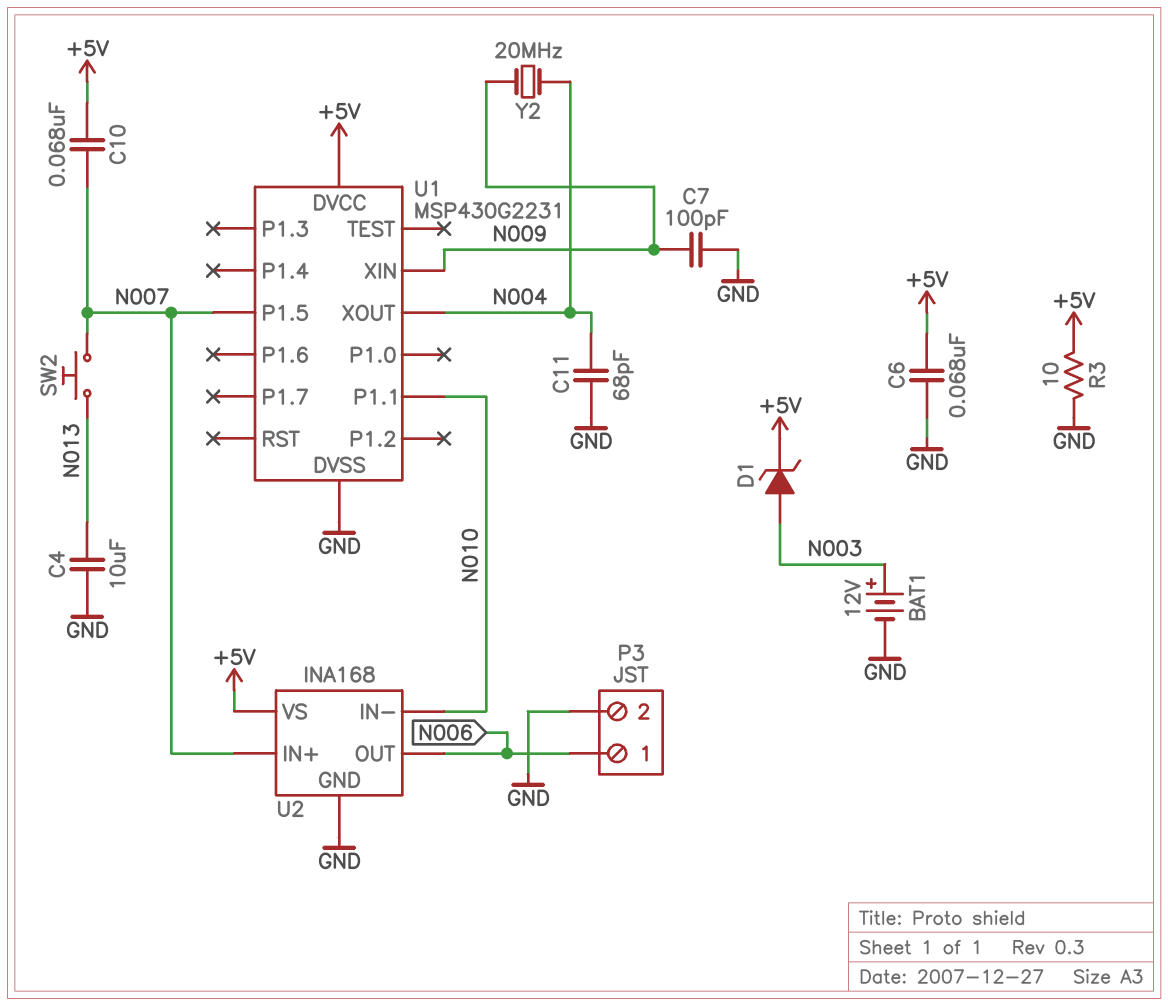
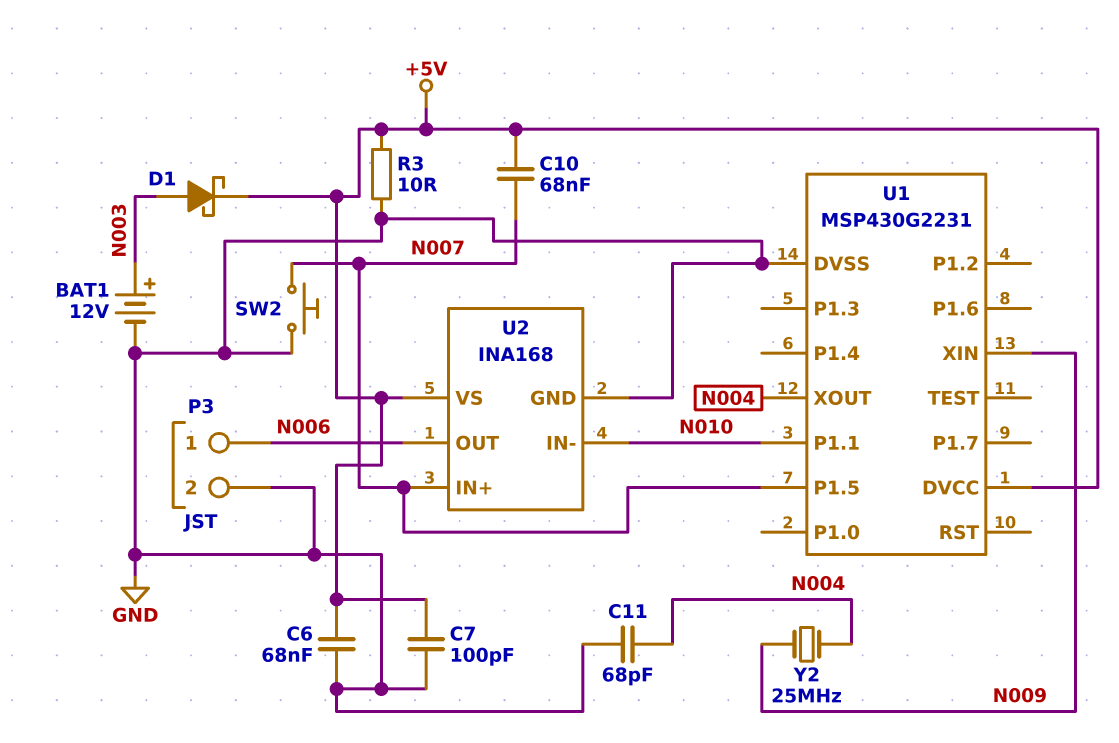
C4: 10uF (GND, N013) -> none
C7: 100pF (GND, N009) -> 100pF (+5V, GND)
D1: zener (A N003, K +5V) -> schottky (A N003, K +5V)
SW2: button (N007, N013) -> button (GND, N007)
Y2: 20MHz (N004, N009) -> 25MHz (N004, N009)

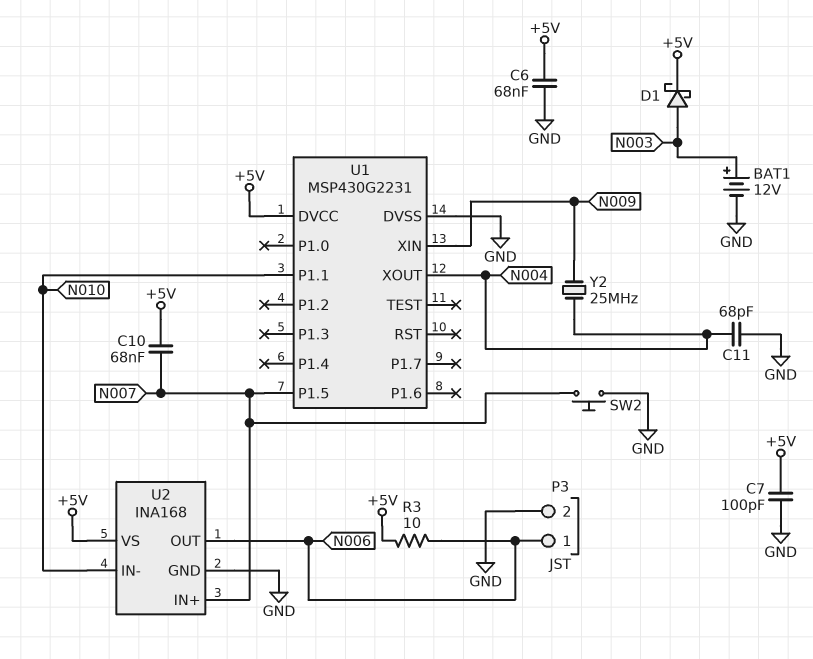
R3: 10 (+5V, GND) -> 10 (+5V, N006)

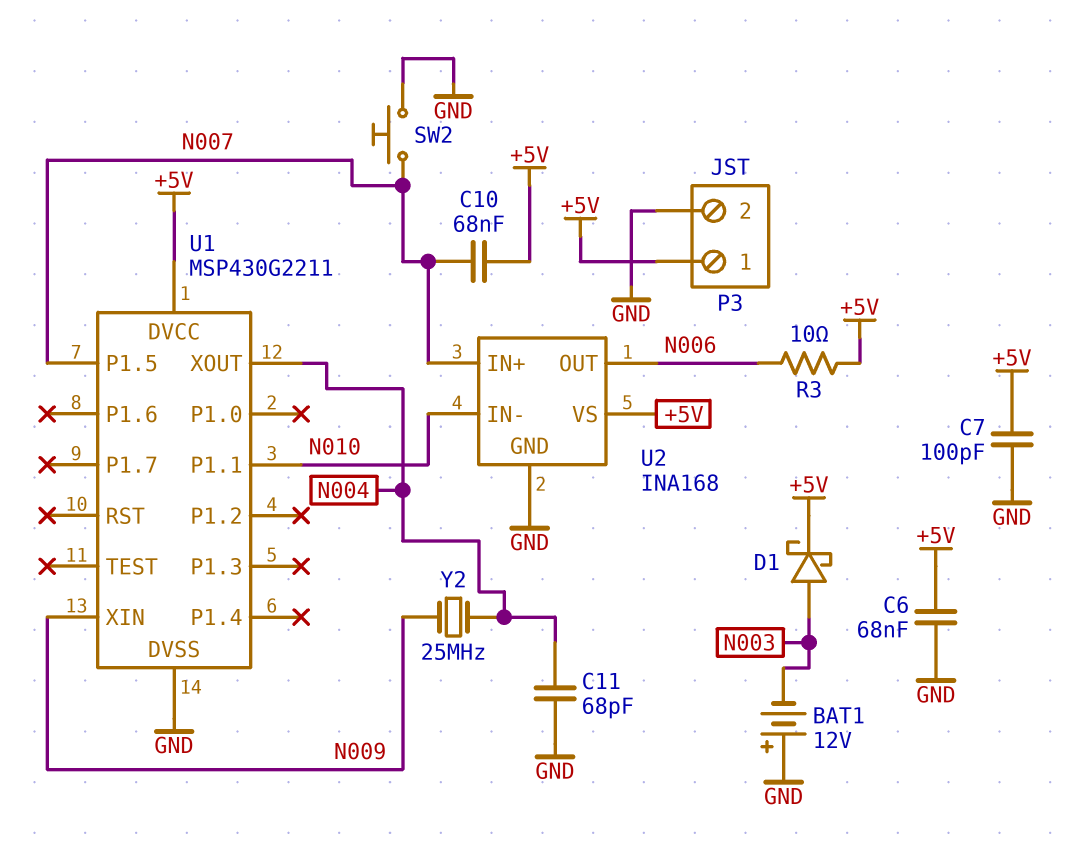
BAT1: 12V (plus N003, minus GND) -> 12V (plus GND, minus N003)
P3 pin 1: N006 -> +5V
U1: MSP430G2231 -> MSP430G2211

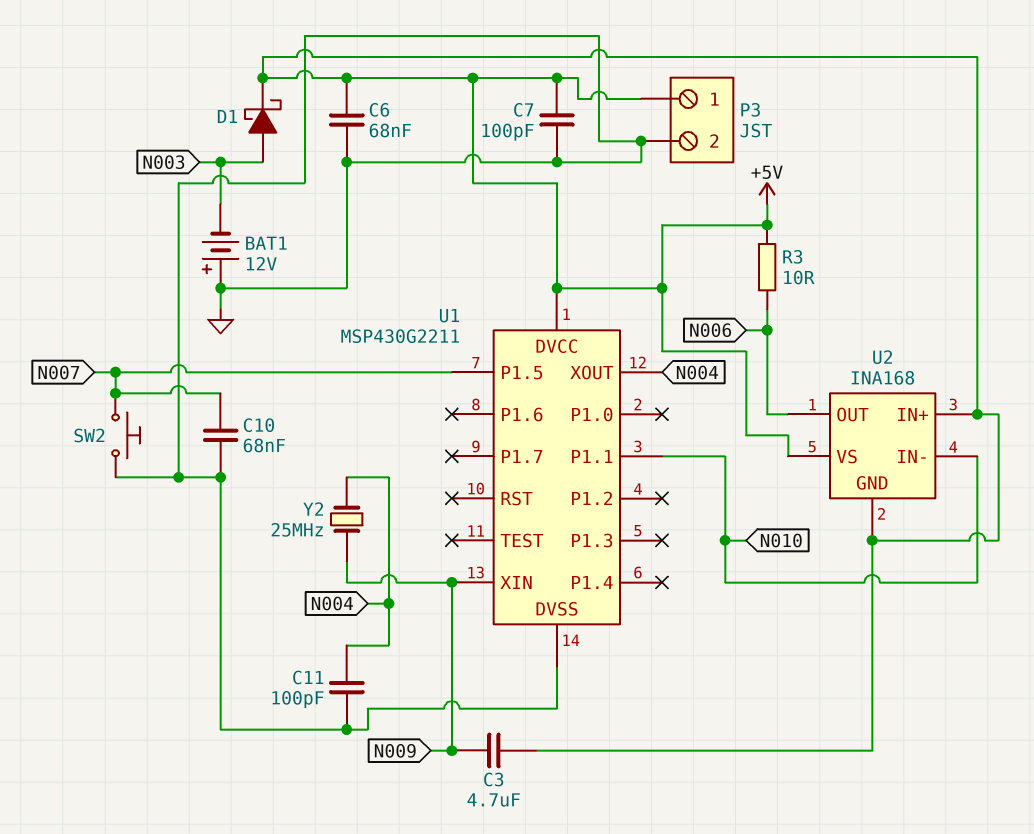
C3: none -> 4.7uF (+5V, N009)
C10: 68nF (+5V, N007) -> 68nF (GND, N007)
C11: 68pF (GND, N004) -> 100pF (GND, N004)
U2 pin GND: GND -> +5V
U2 pin IN+: N007 -> +5V

